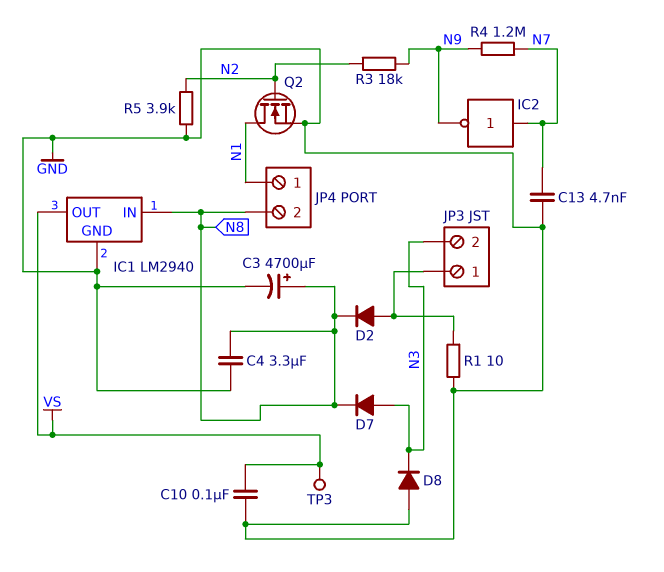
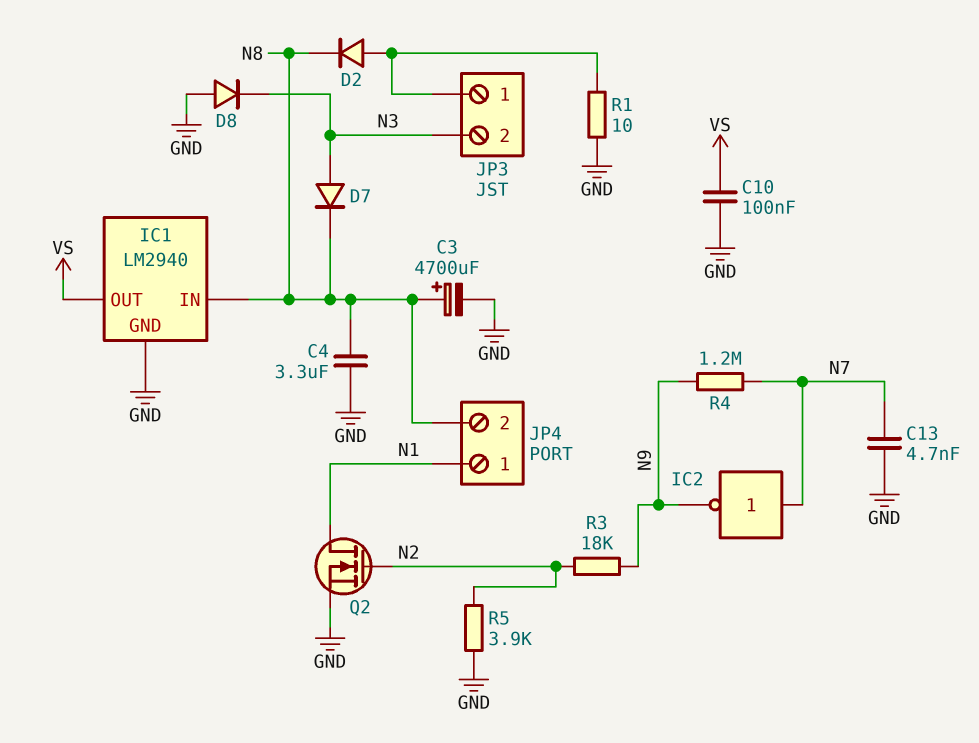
TP3: test point (VS) -> none

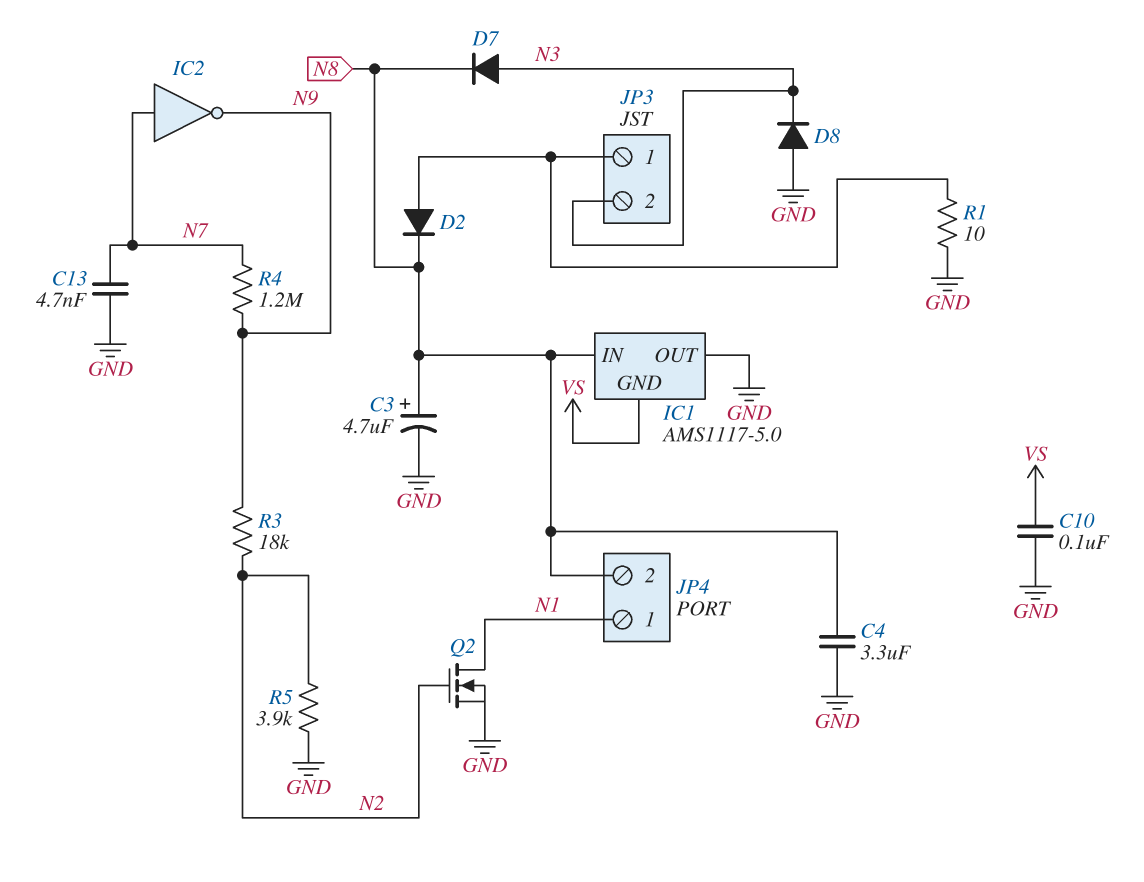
C3: 4700uF (plus N8, minus GND) -> 4.7uF (plus N8, minus GND)
IC1: LM2940 -> AMS1117-5.0
IC1 pin GND: GND -> VS
IC1 pin OUT: VS -> GND

